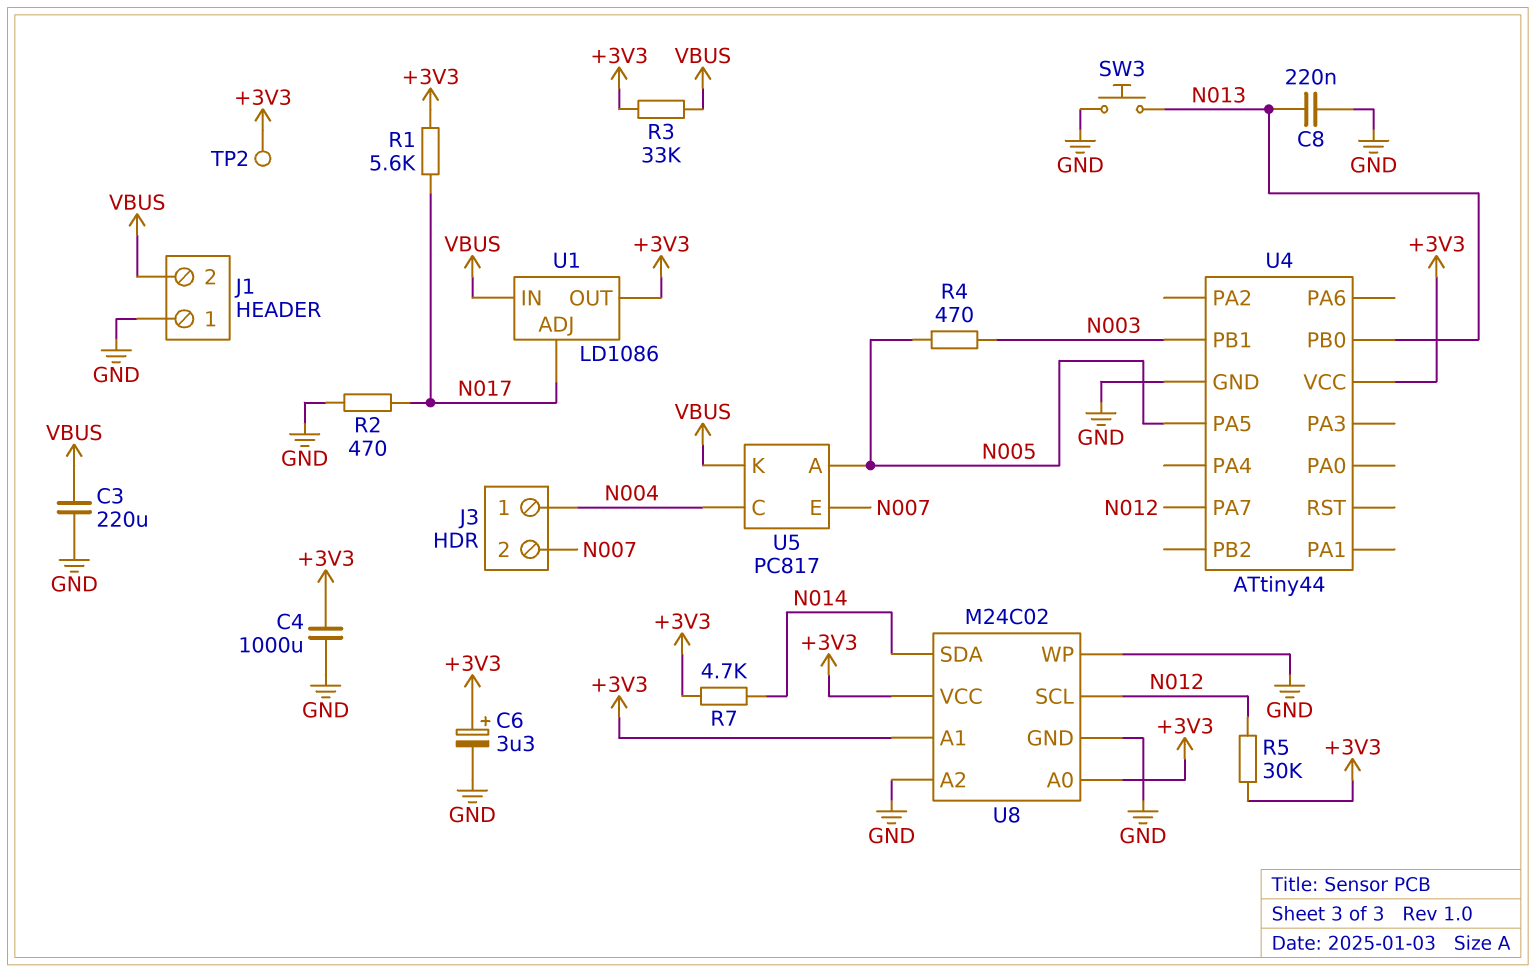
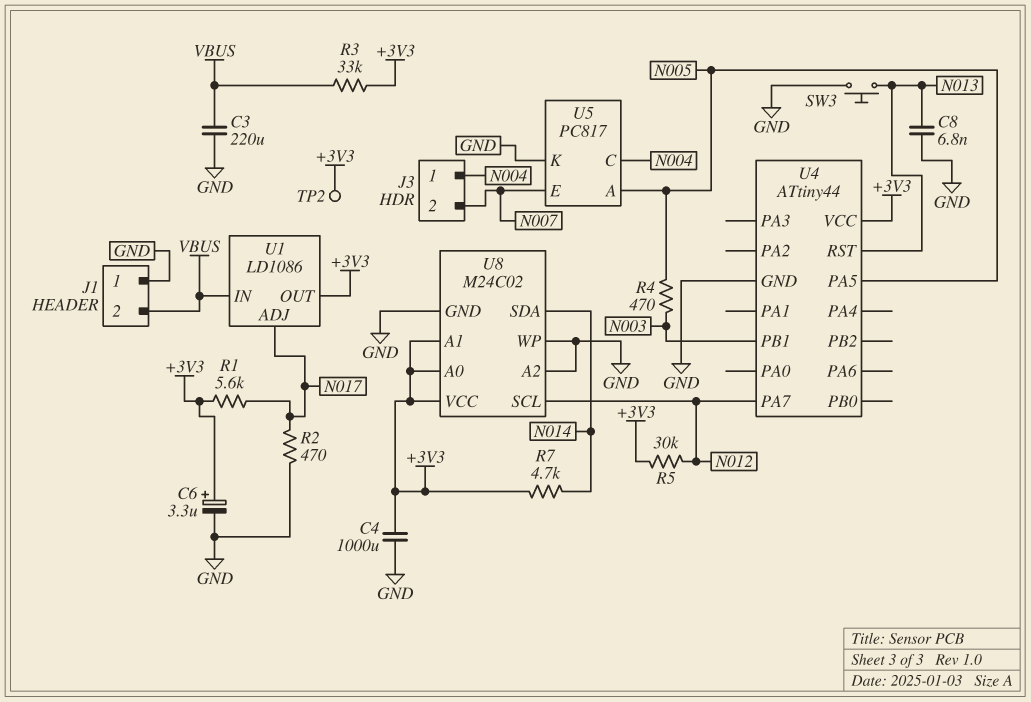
C8: 220nF (GND, N013) -> 6.8nF (GND, N013)
U4 pin PB0: N013 -> none
U4 pin RST: none -> N013
U5 pin K: VBUS -> GND

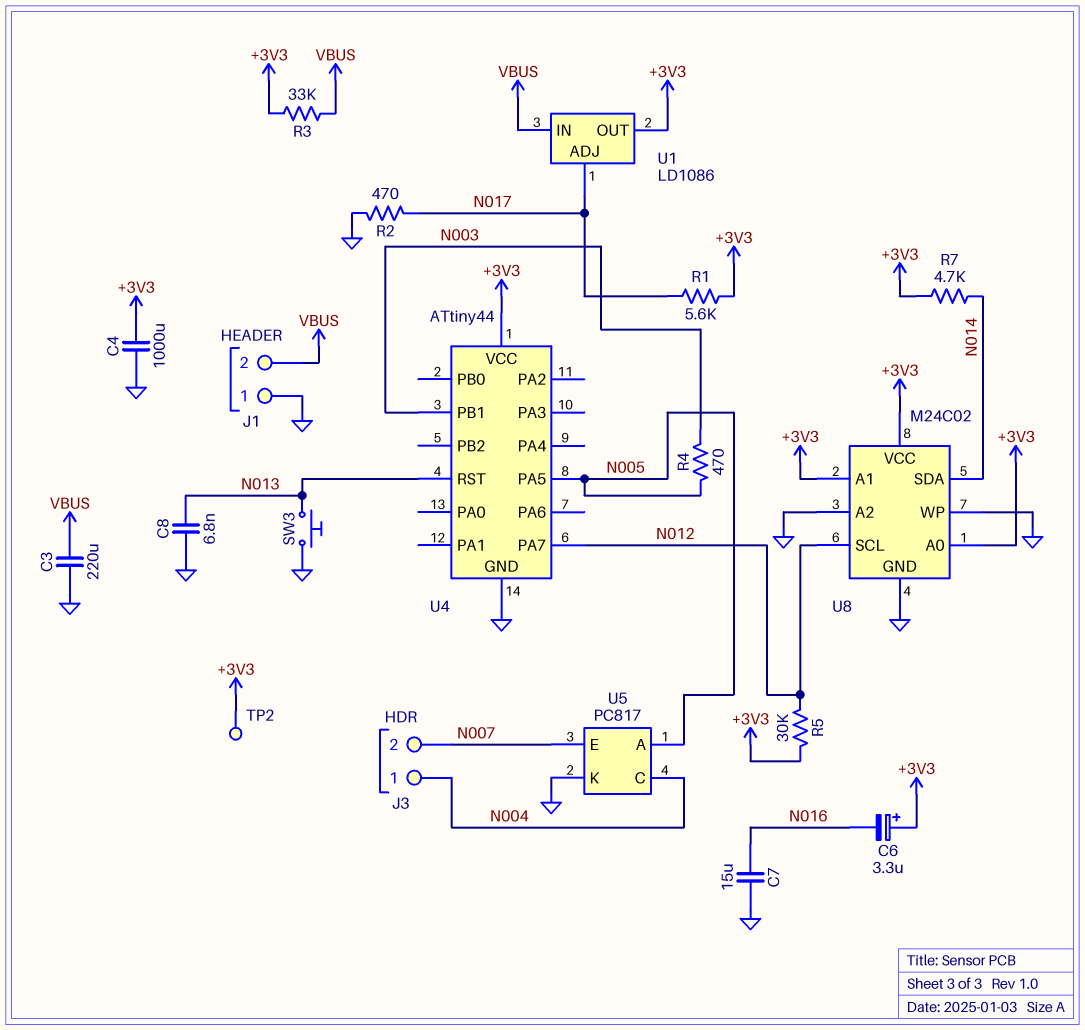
C6: 3.3uF (plus +3V3, minus GND) -> 3.3uF (plus +3V3, minus N016)
C7: none -> 15uF (GND, N016)

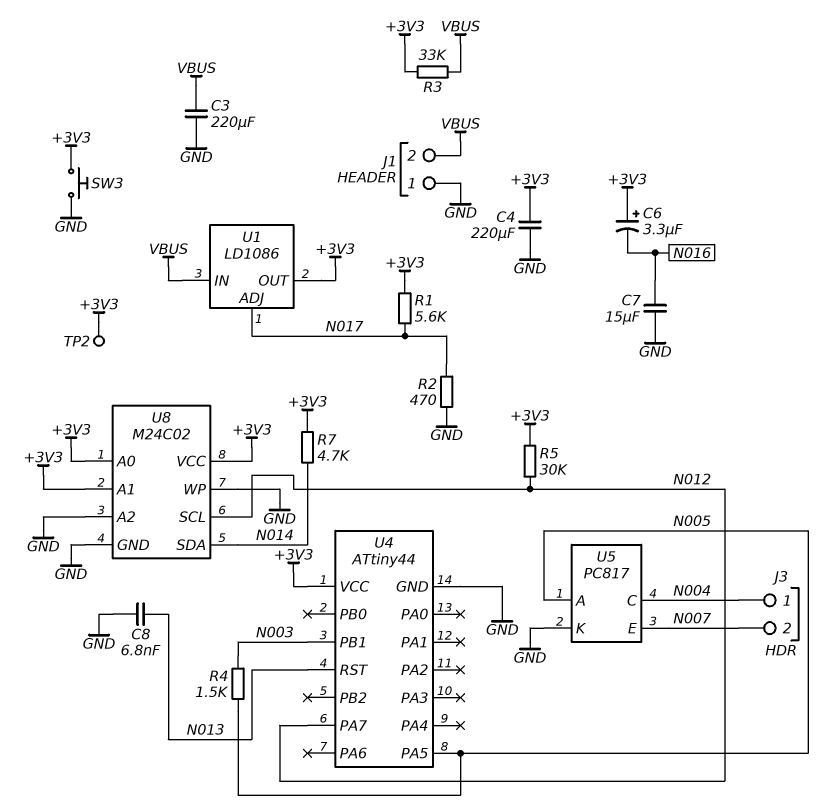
C4: 1000uF (+3V3, GND) -> 220uF (+3V3, GND)
R4: 470 (N003, N005) -> 1.5k (N003, N005)
SW3: button (GND, N013) -> button (+3V3, GND)

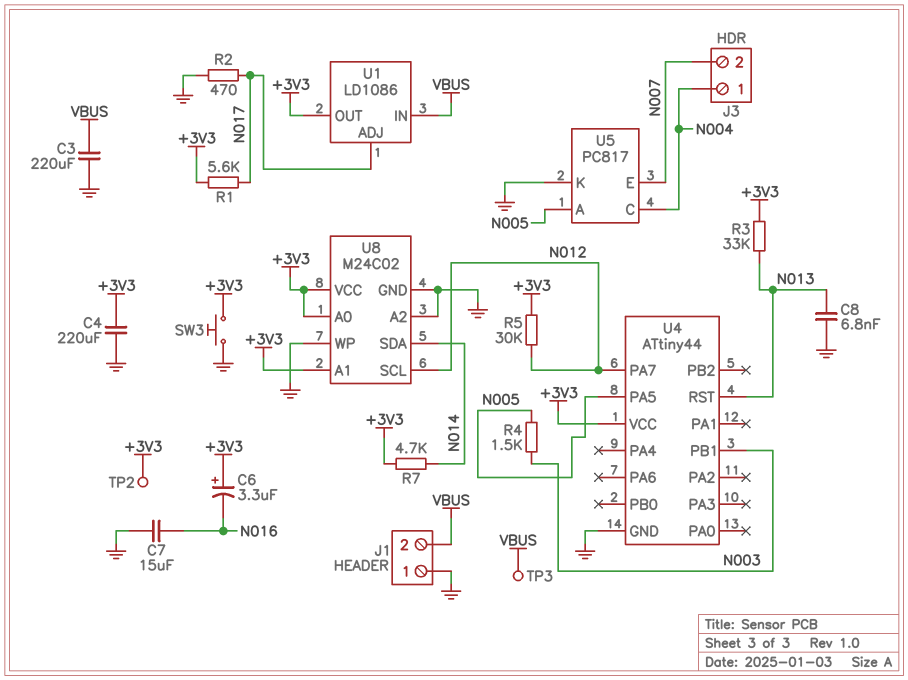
R3: 33k (+3V3, VBUS) -> 33k (+3V3, N013)
TP3: none -> test point (VBUS)

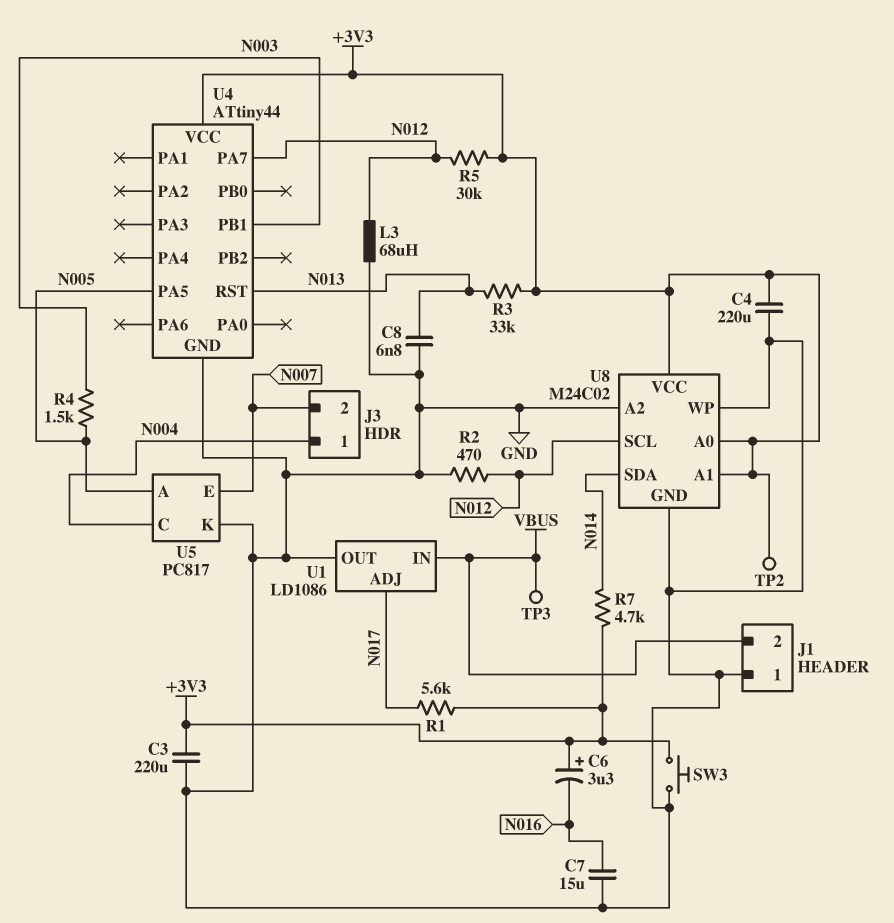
C3: 220uF (GND, VBUS) -> 220uF (+3V3, GND)
L3: none -> 68uH (GND, N012)
R2: 470 (GND, N017) -> 470 (GND, N012)
U1 pin OUT: +3V3 -> GND

